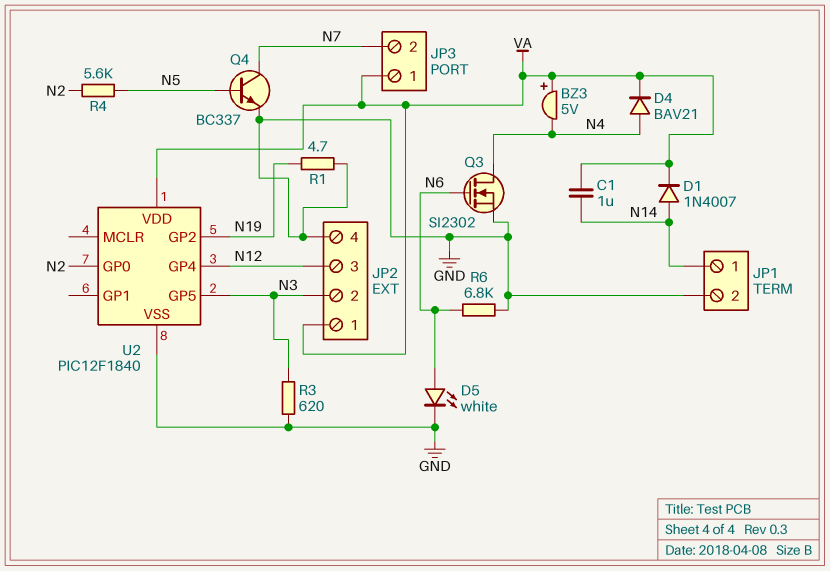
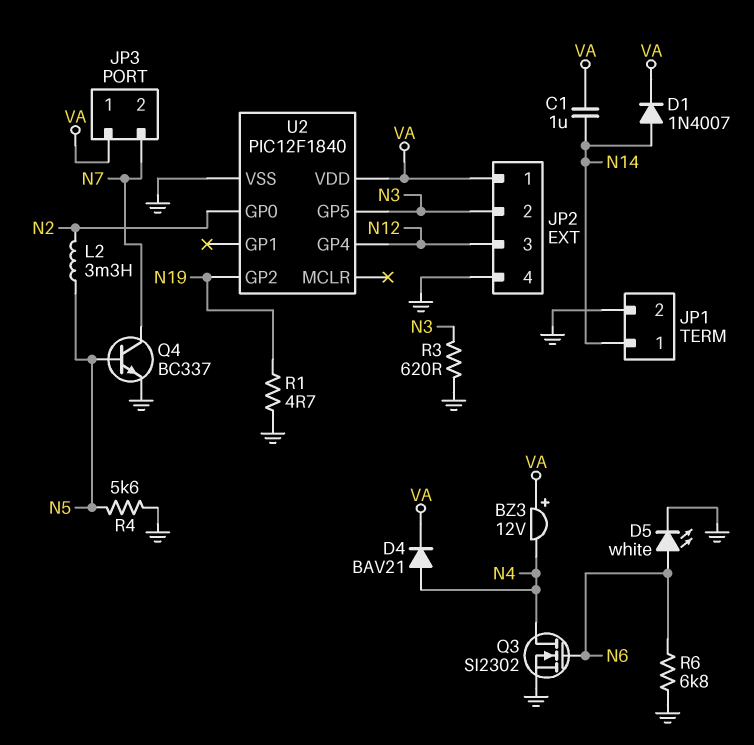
BZ3: buzzer 5V (plus VA, minus N4) -> buzzer 12V (plus VA, minus N4)
L2: none -> 3.3mH (N2, N5)
R4: 5.6k (N2, N5) -> 5.6k (GND, N5)

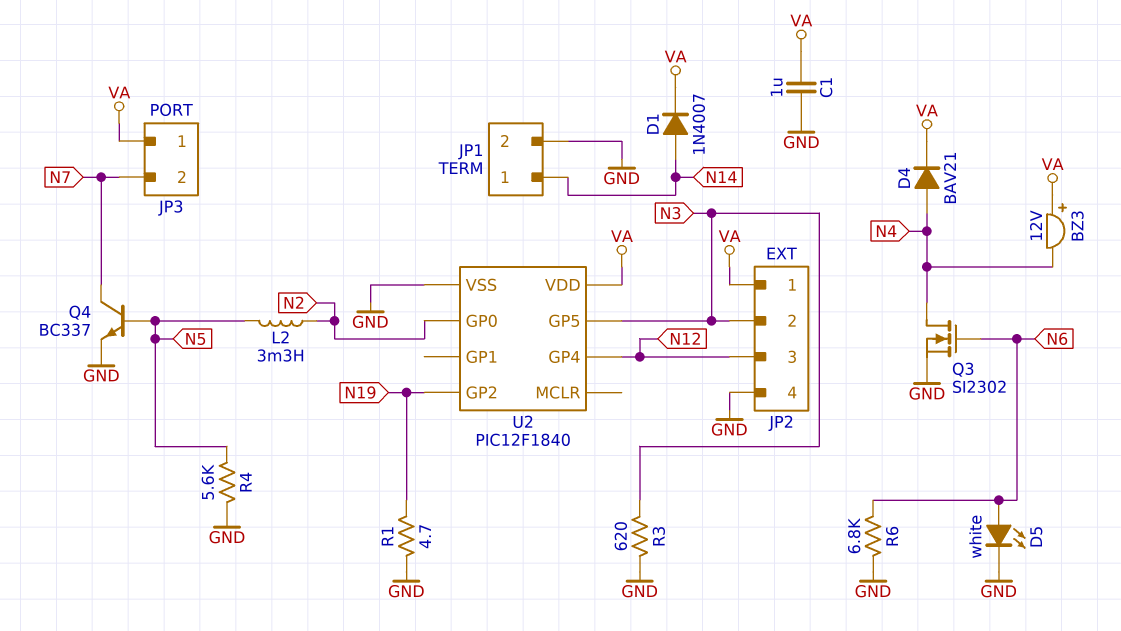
C1: 1uF (N14, VA) -> 1uF (GND, VA)

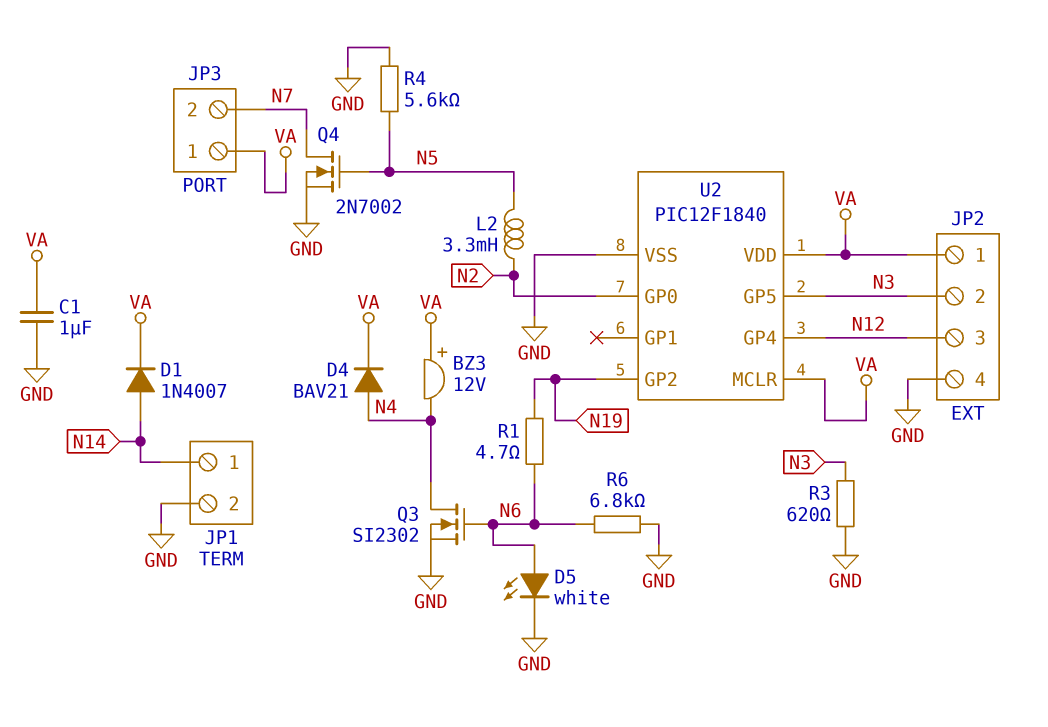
Q4: NPN BC337 (B N5, C N7, E GND) -> NMOS 2N7002 (G N5, D N7, S GND)
R1: 4.7 (GND, N19) -> 4.7 (N6, N19)
U2 pin MCLR: none -> VA

